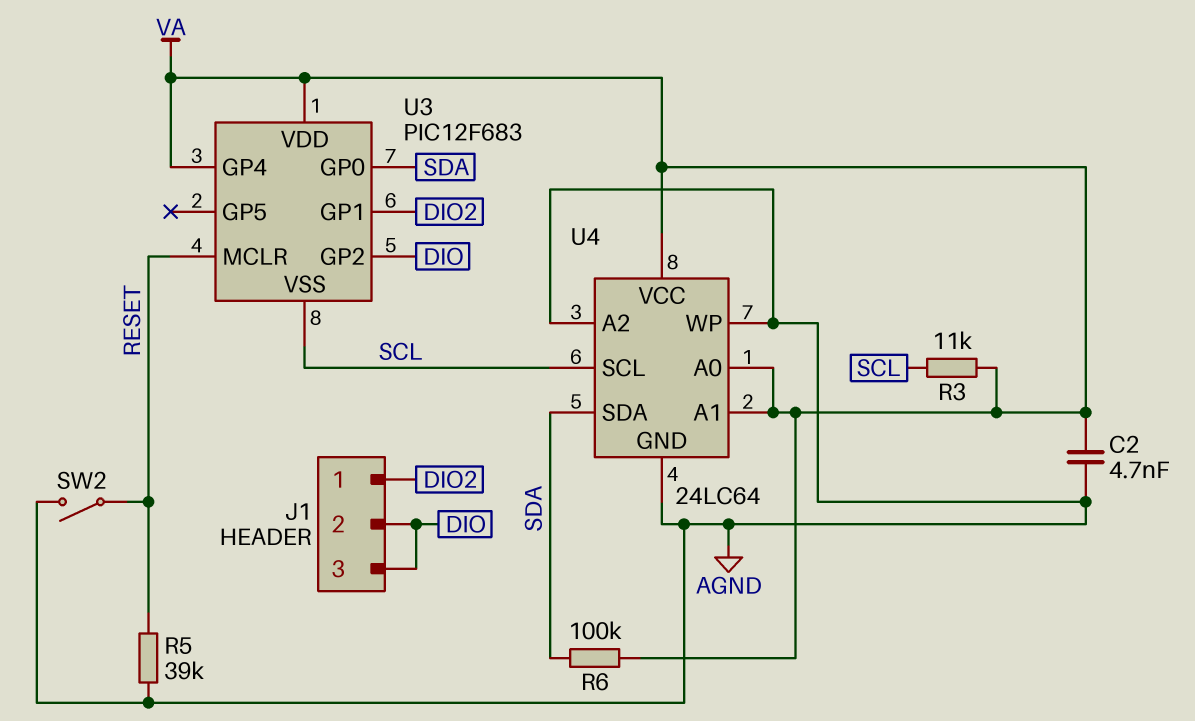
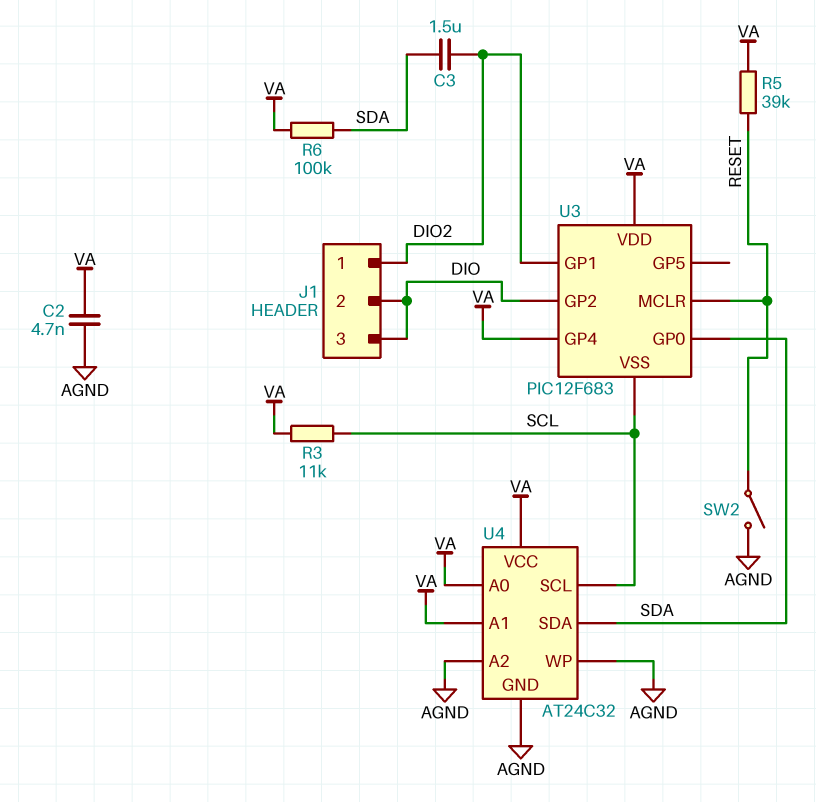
C3: none -> 1.5uF (DIO2, SDA)
R5: 39k (AGND, RESET) -> 39k (RESET, VA)
U4: 24LC64 -> AT24C32

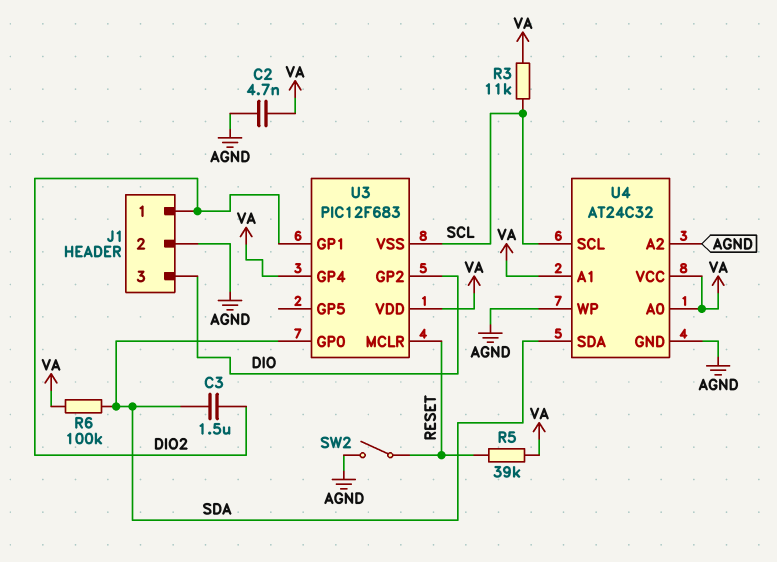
J1 pin 2: DIO -> AGND

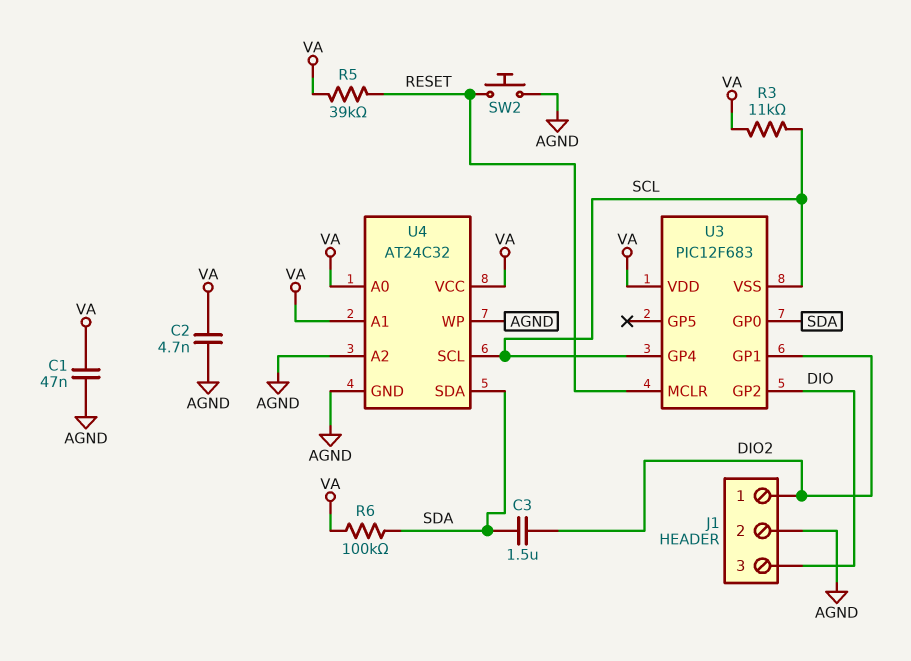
C1: none -> 47nF (AGND, VA)
SW2: switch (AGND, RESET) -> button (AGND, RESET)
U3 pin GP4: VA -> SCL

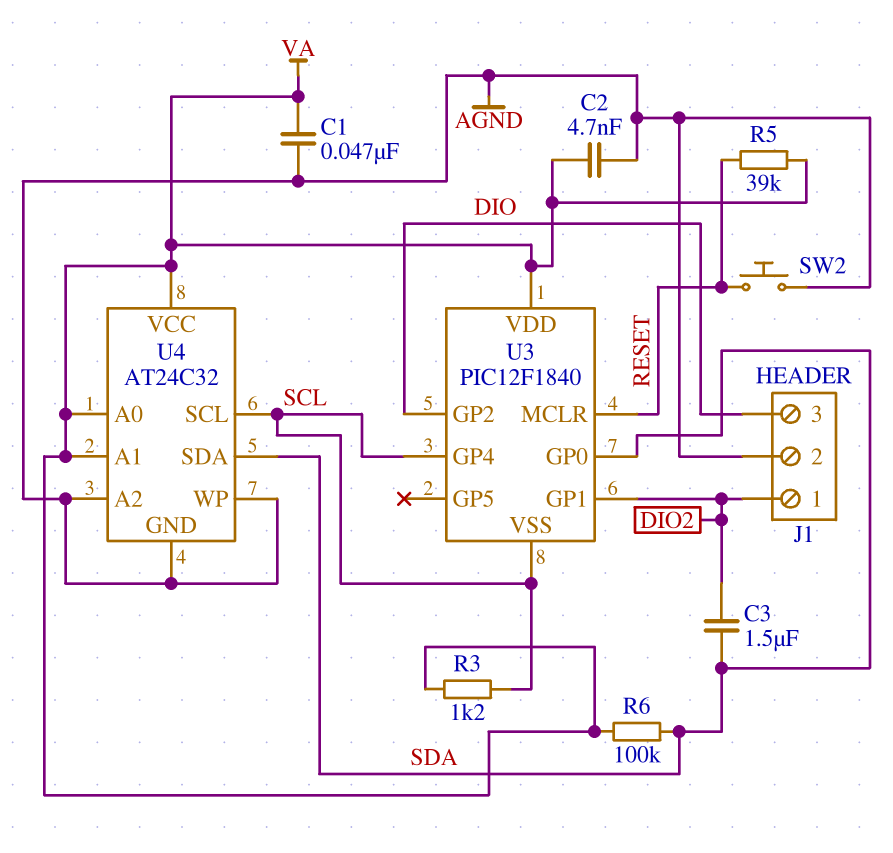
R3: 11k (SCL, VA) -> 1.2k (SCL, VA)
U3: PIC12F683 -> PIC12F1840

